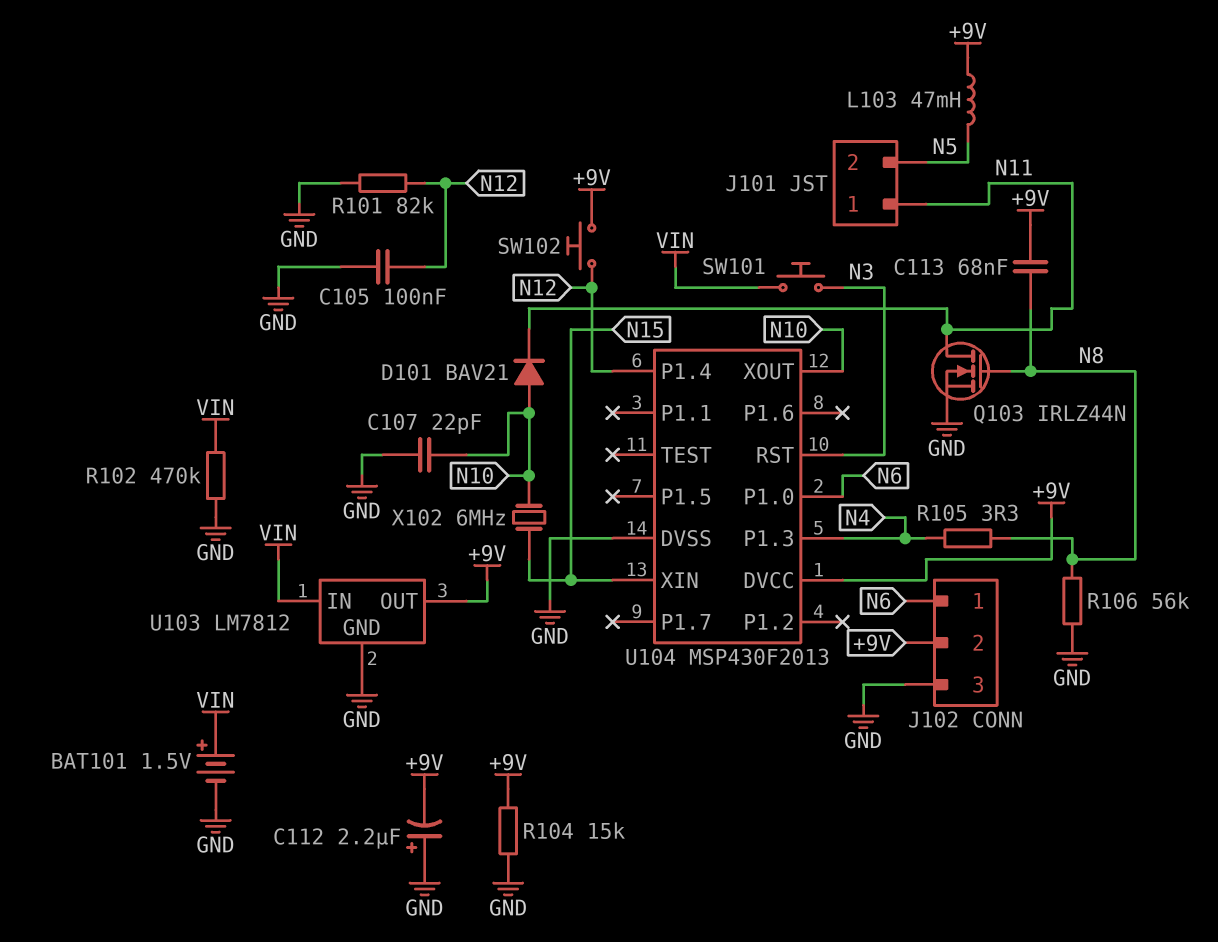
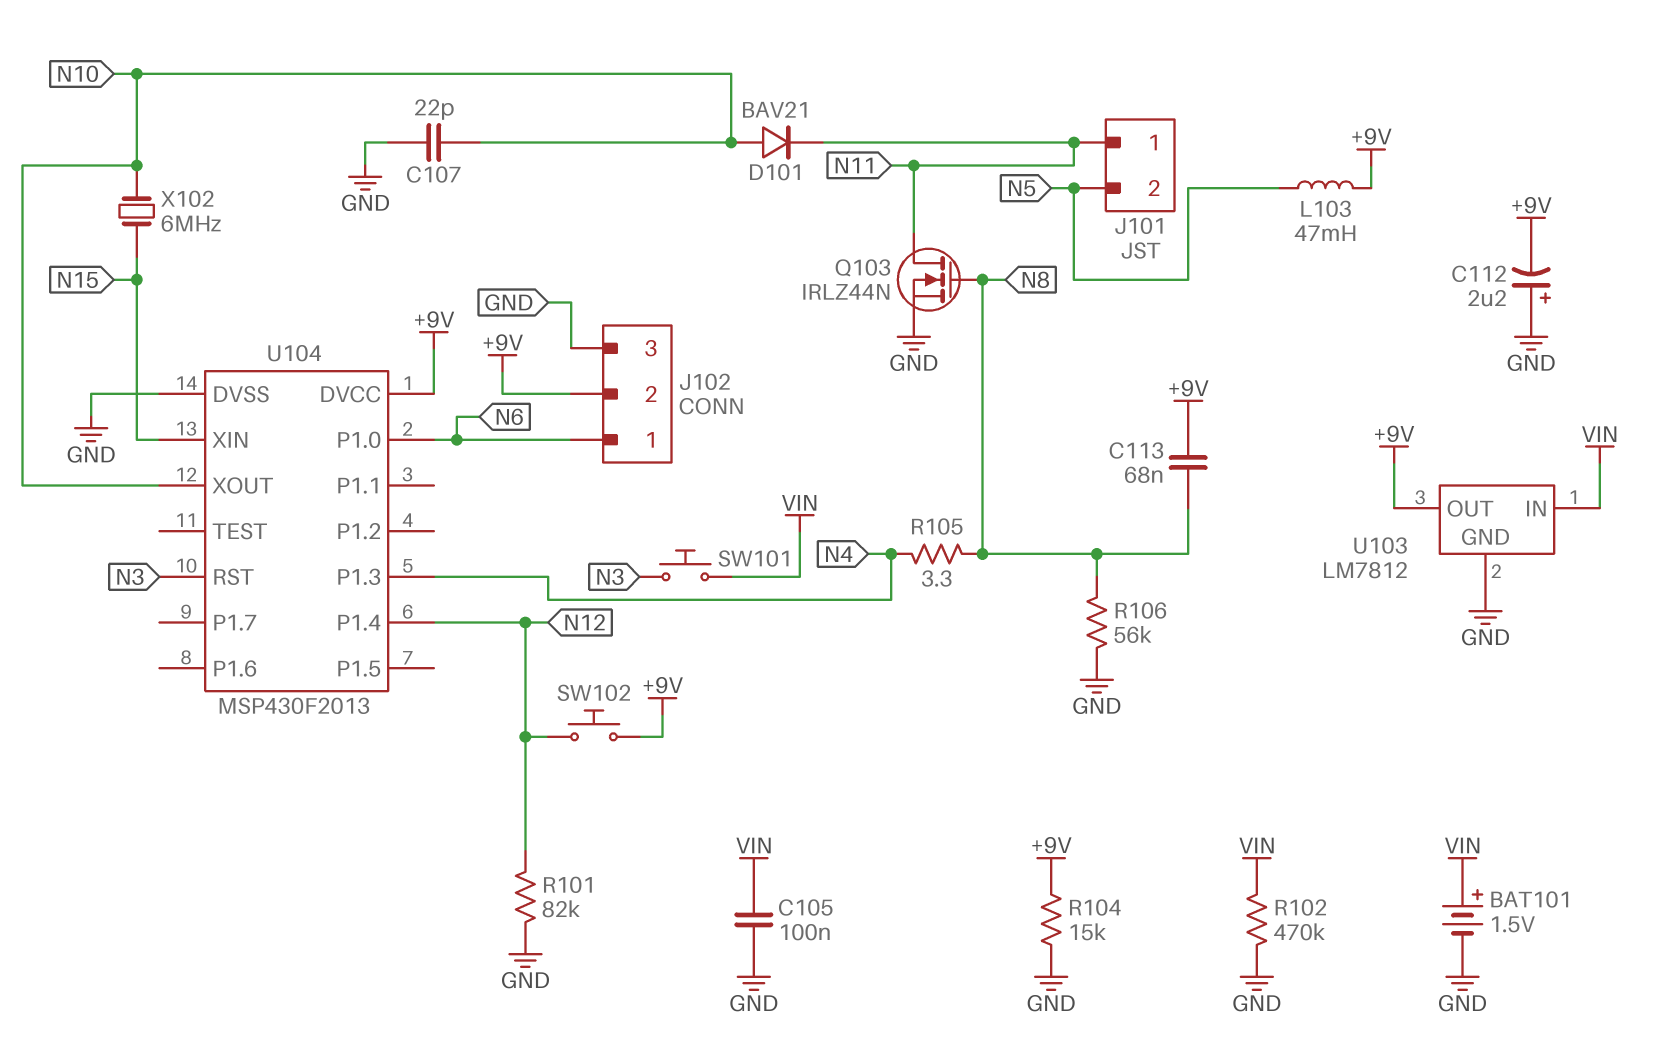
C105: 100nF (GND, N12) -> 100nF (GND, VIN)

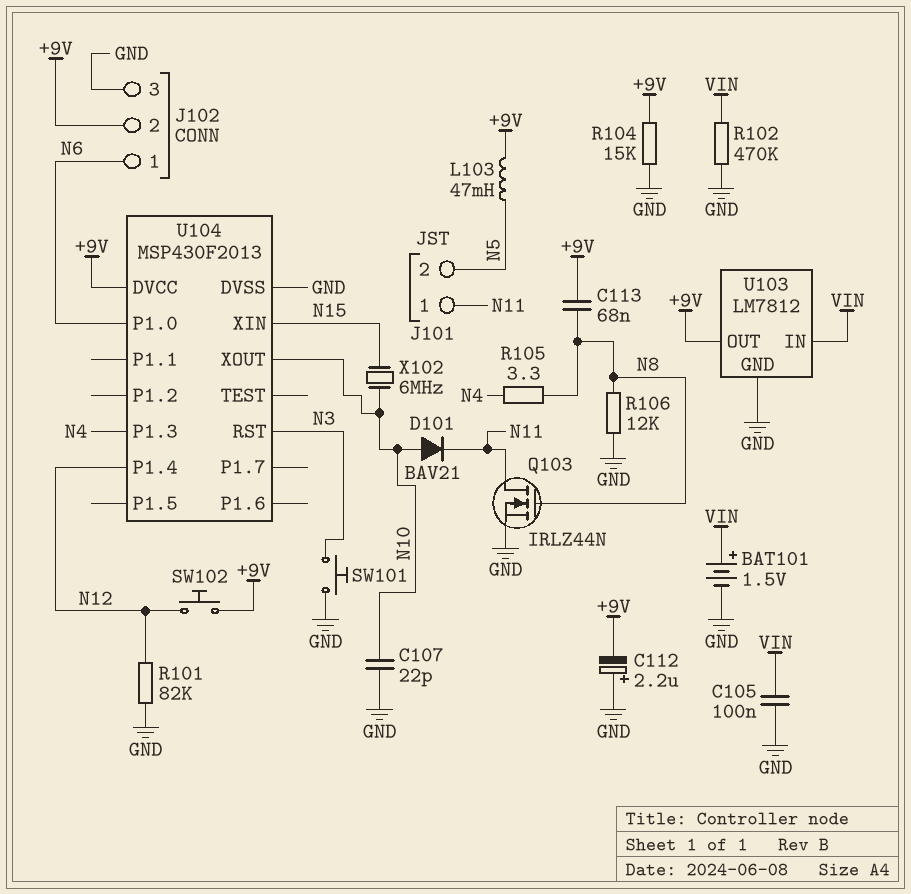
R106: 56k (GND, N8) -> 12k (GND, N8)
SW101: button (N3, VIN) -> button (GND, N3)

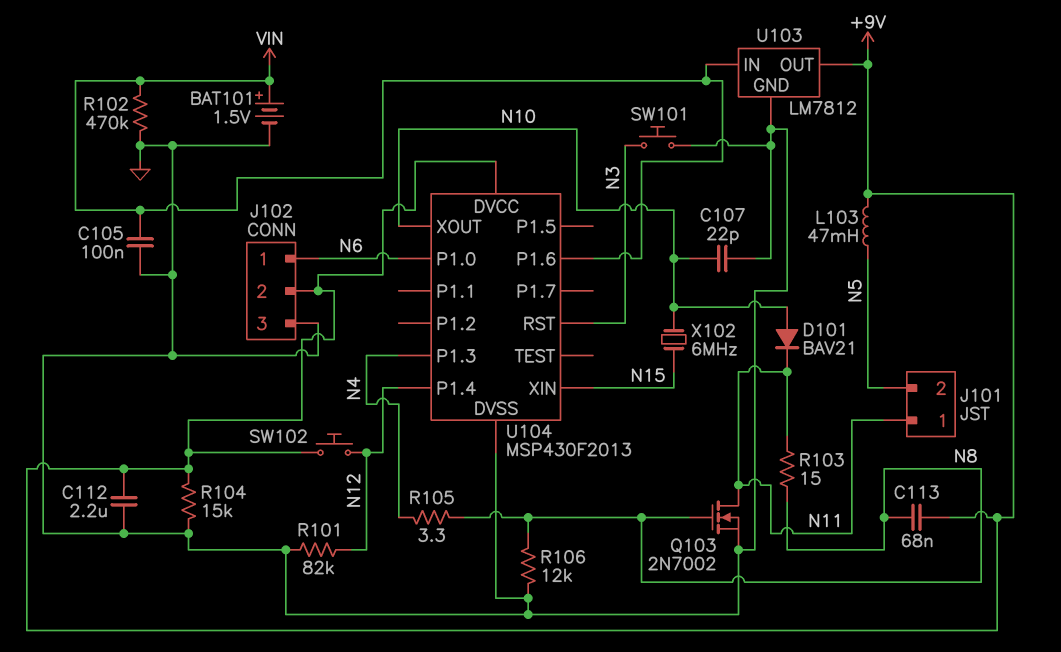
C112: 2.2uF (plus GND, minus +9V) -> 2.2uF (+9V, GND)
Q103: NMOS IRLZ44N (G N8, D N11, S GND) -> NMOS 2N7002 (G N8, D N11, S GND)
R103: none -> 15 (N8, N11)
U104 pin P1.6: none -> VIN

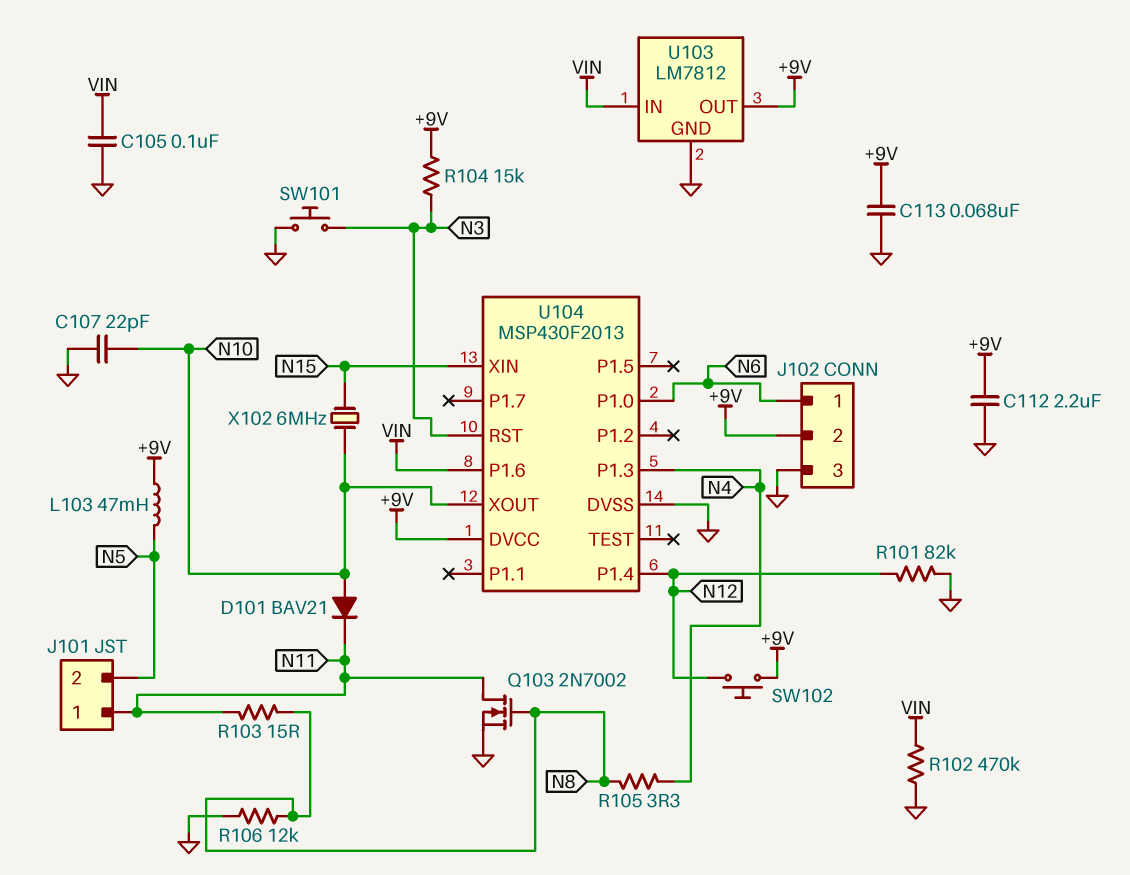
BAT101: 1.5V (plus VIN, minus GND) -> none
C113: 68nF (+9V, N8) -> 68nF (+9V, GND)
R104: 15k (+9V, GND) -> 15k (+9V, N3)

